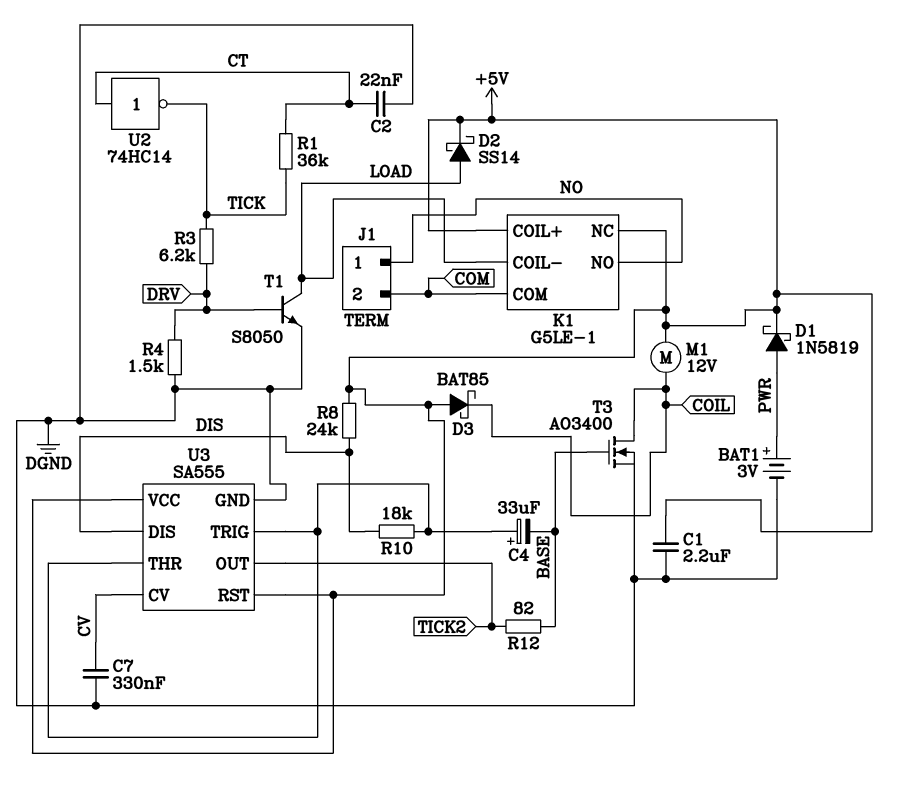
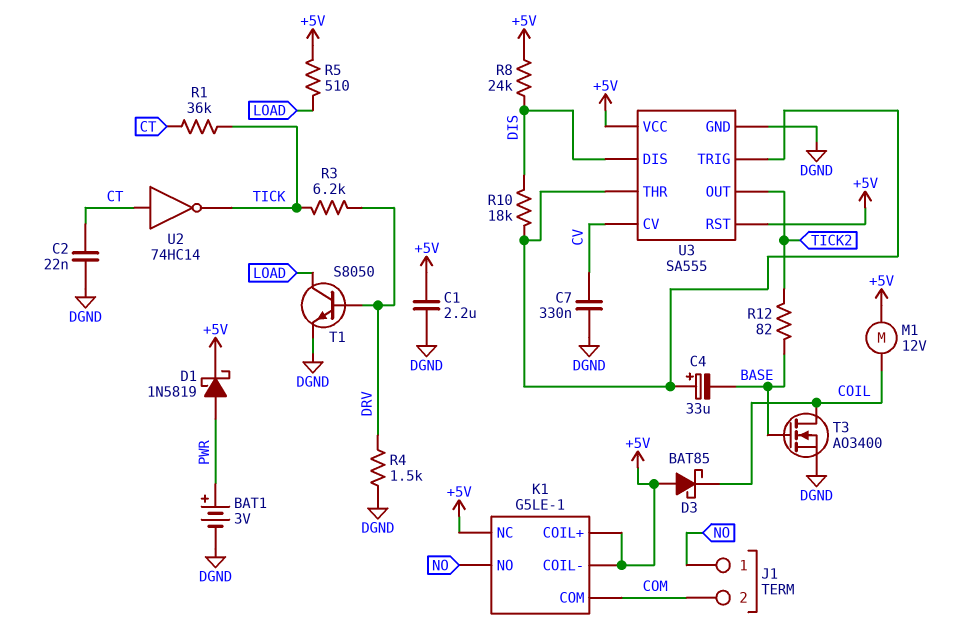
D2: schottky SS14 (A LOAD, K +5V) -> none
K1 pin COIL-: LOAD -> +5V
R5: none -> 510 (+5V, LOAD)

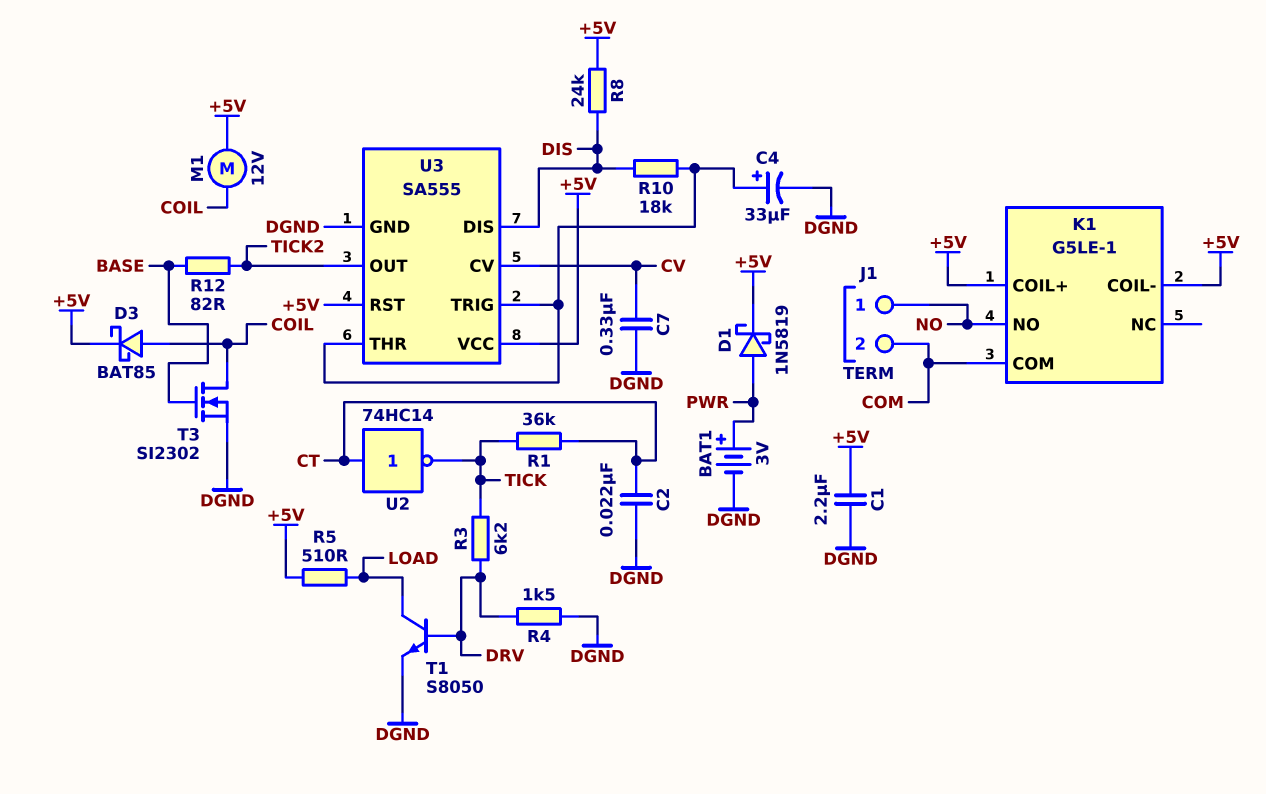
C4: 33uF (plus U3/THR, minus BASE) -> 33uF (plus U3/THR, minus DGND)
D3: schottky BAT85 (A +5V, K COIL) -> schottky BAT85 (A COIL, K +5V)
K1 pin NC: +5V -> none
T3: NMOS AO3400 (G BASE, D COIL, S DGND) -> NMOS SI2302 (G BASE, D COIL, S DGND)

